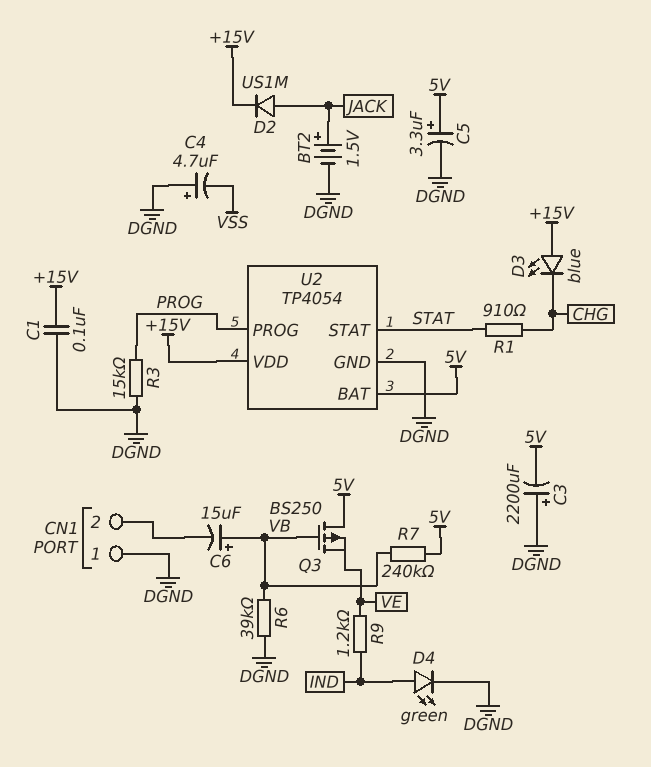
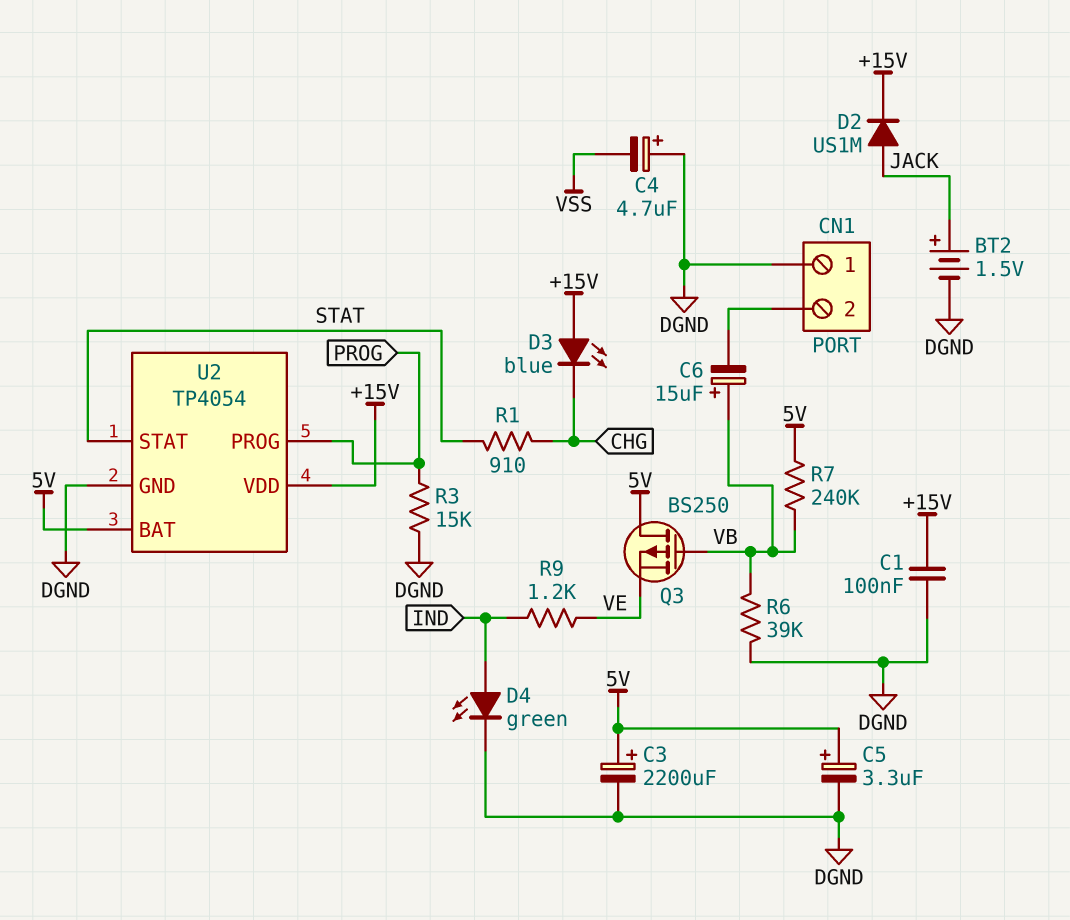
C3: 2200uF (plus DGND, minus 5V) -> 2200uF (plus 5V, minus DGND)

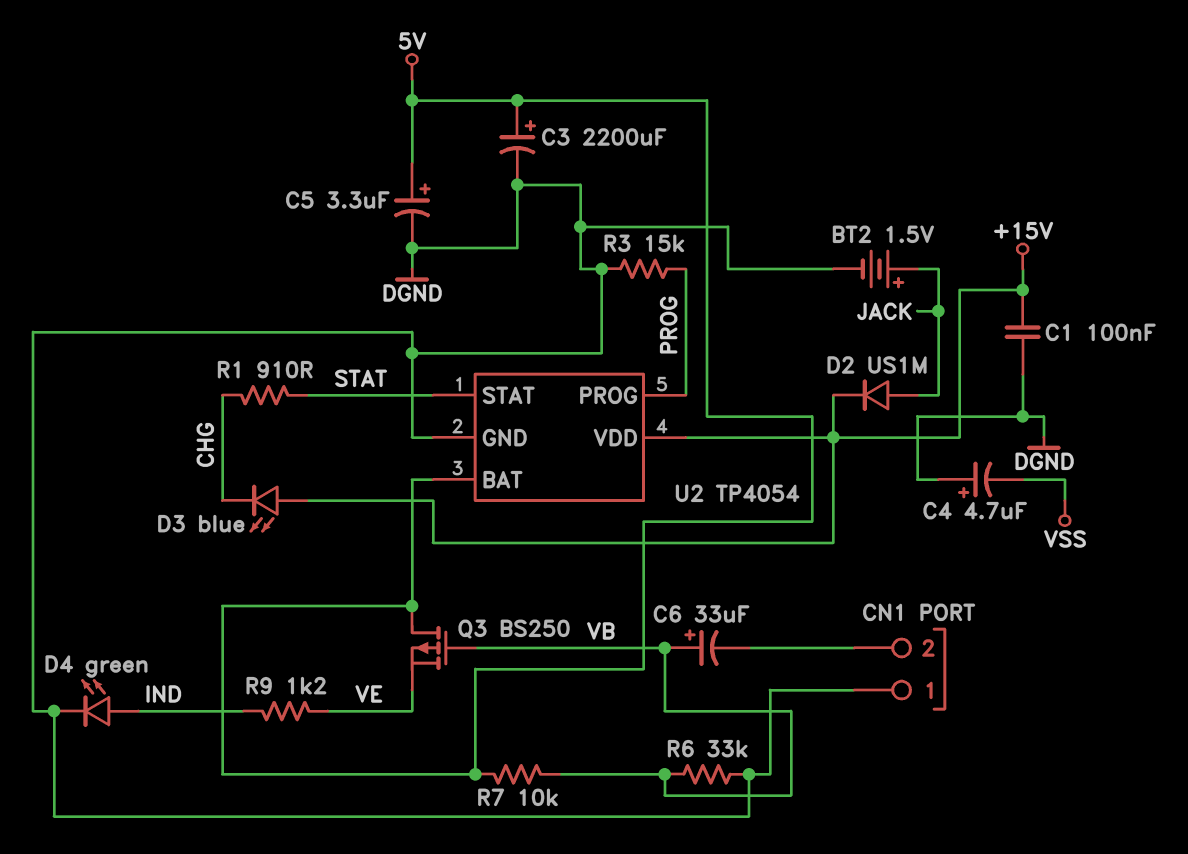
C6: 15uF (plus VB, minus CN1/2) -> 33uF (plus VB, minus CN1/2)
R6: 39k (DGND, VB) -> 33k (DGND, VB)
R7: 240k (5V, VB) -> 10k (5V, VB)

